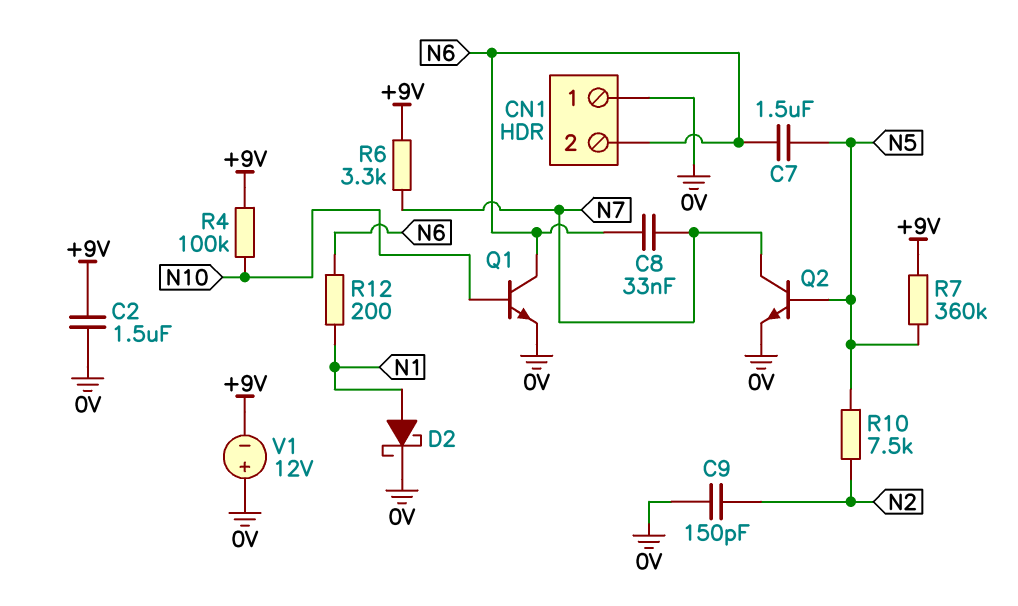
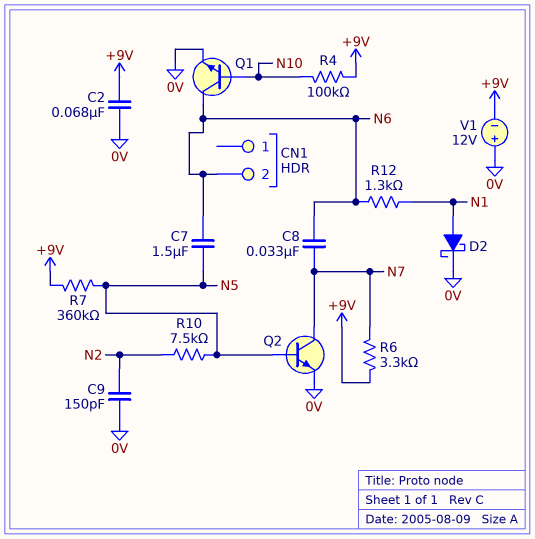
C2: 1.5uF (+9V, 0V) -> 68nF (+9V, 0V)
CN1 pin 1: 0V -> none
R12: 200 (N1, N6) -> 1.3k (N1, N6)

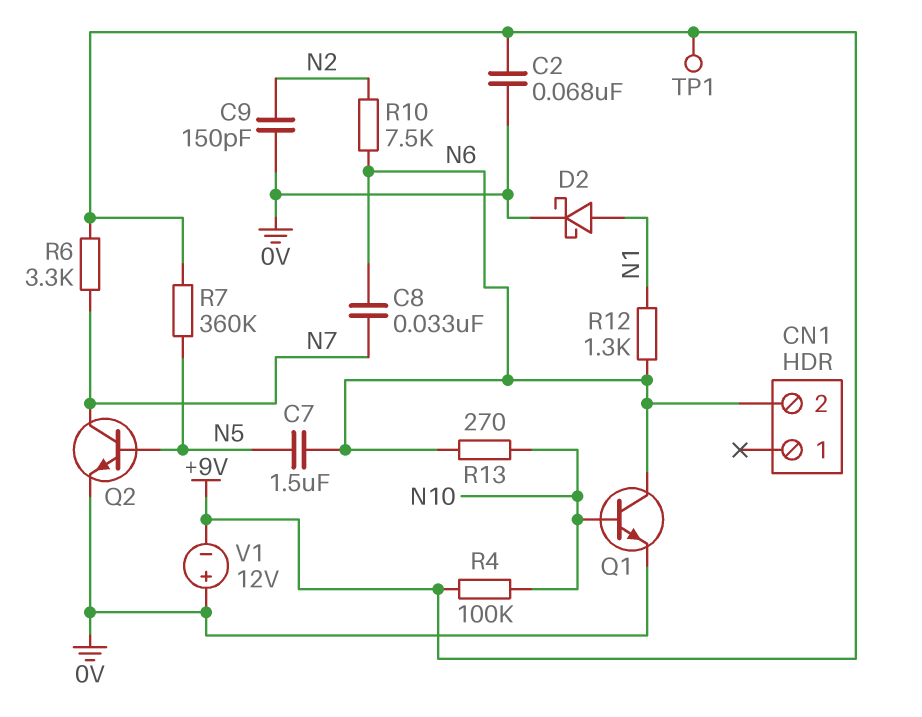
R10: 7.5k (N2, N5) -> 7.5k (N2, N6)
R13: none -> 270 (N6, N10)
TP1: none -> test point (+9V)

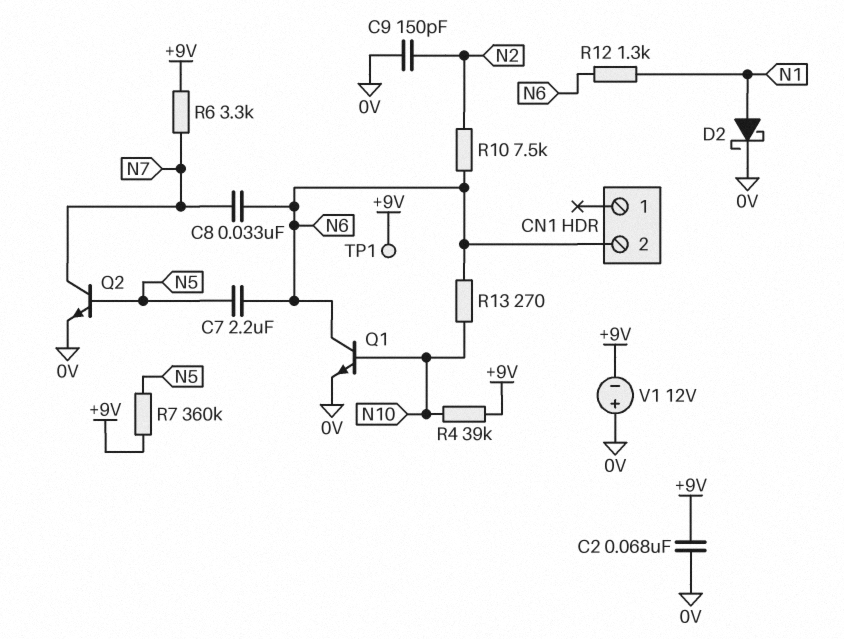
C7: 1.5uF (N5, N6) -> 2.2uF (N5, N6)
R4: 100k (+9V, N10) -> 39k (+9V, N10)

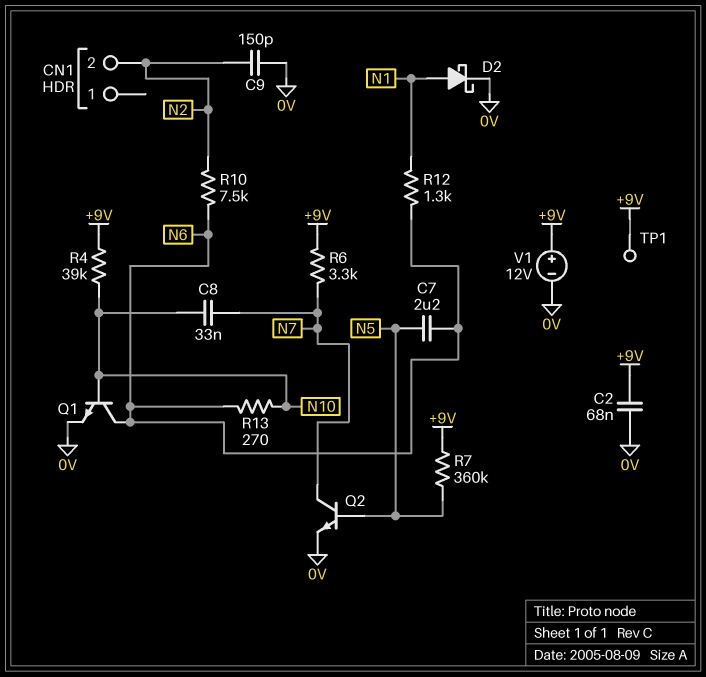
C8: 33nF (N6, N7) -> 33nF (N7, N10)
CN1 pin 2: N6 -> N2
V1: 12V (plus 0V, minus +9V) -> 12V (plus +9V, minus 0V)

